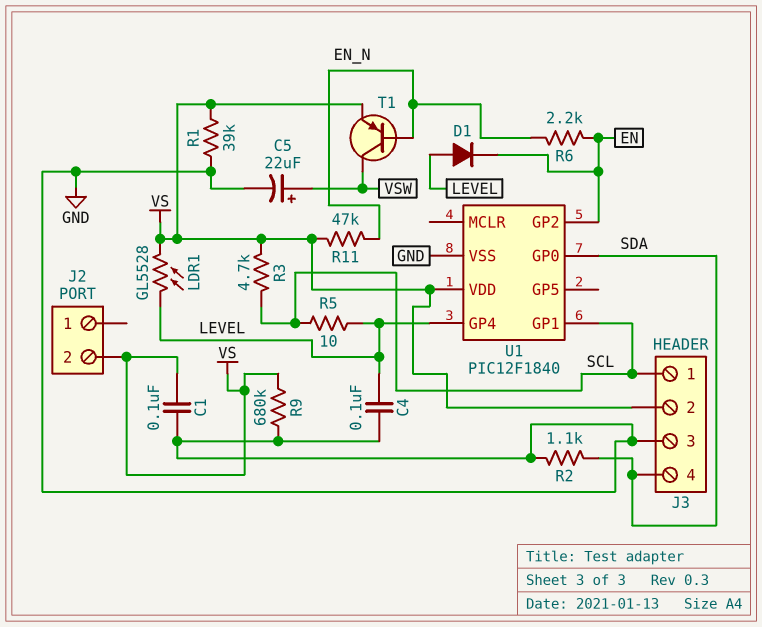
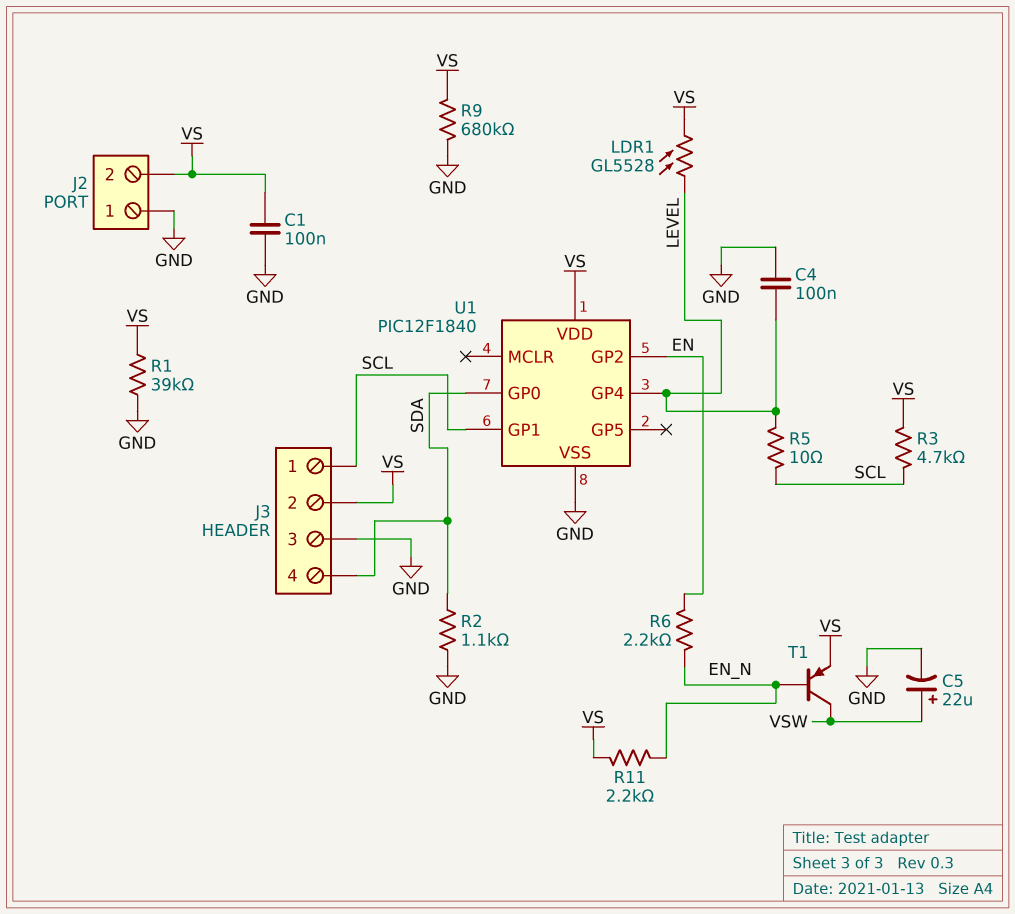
D1: diode (A LEVEL, K EN) -> none
J2 pin 1: none -> GND
R11: 47k (EN_N, VS) -> 2.2k (EN_N, VS)

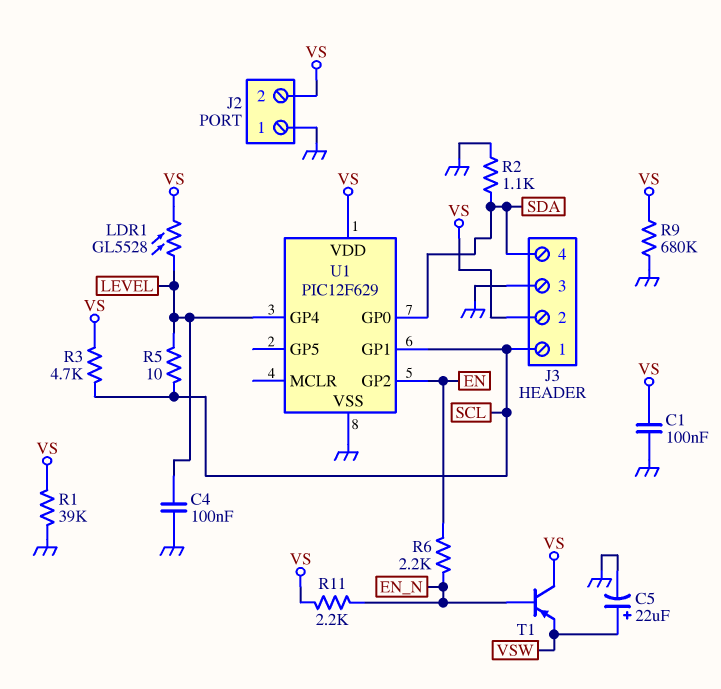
T1: PNP (B EN_N, C VSW, E VS) -> PNP (B EN_N, C VS, E VSW)
U1: PIC12F1840 -> PIC12F629

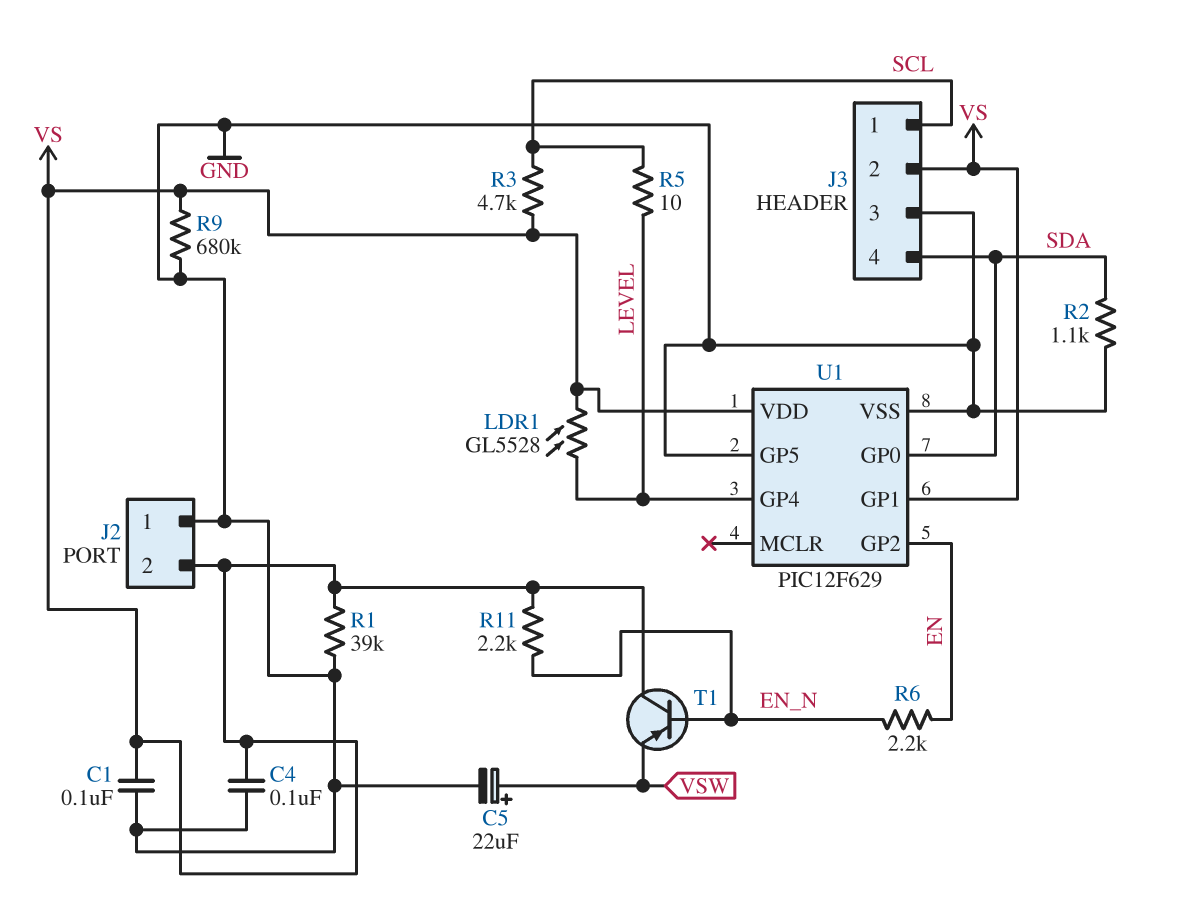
C4: 100nF (GND, LEVEL) -> 100nF (GND, VS)
U1 pin GP1: SCL -> VS
U1 pin GP5: none -> GND

